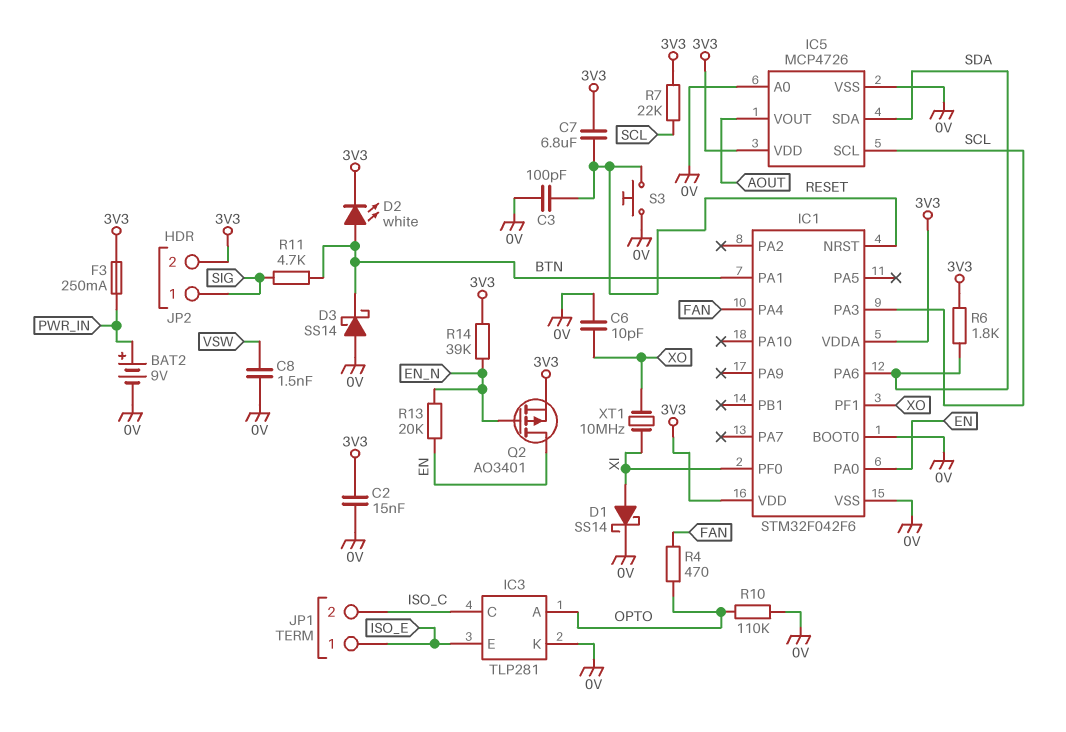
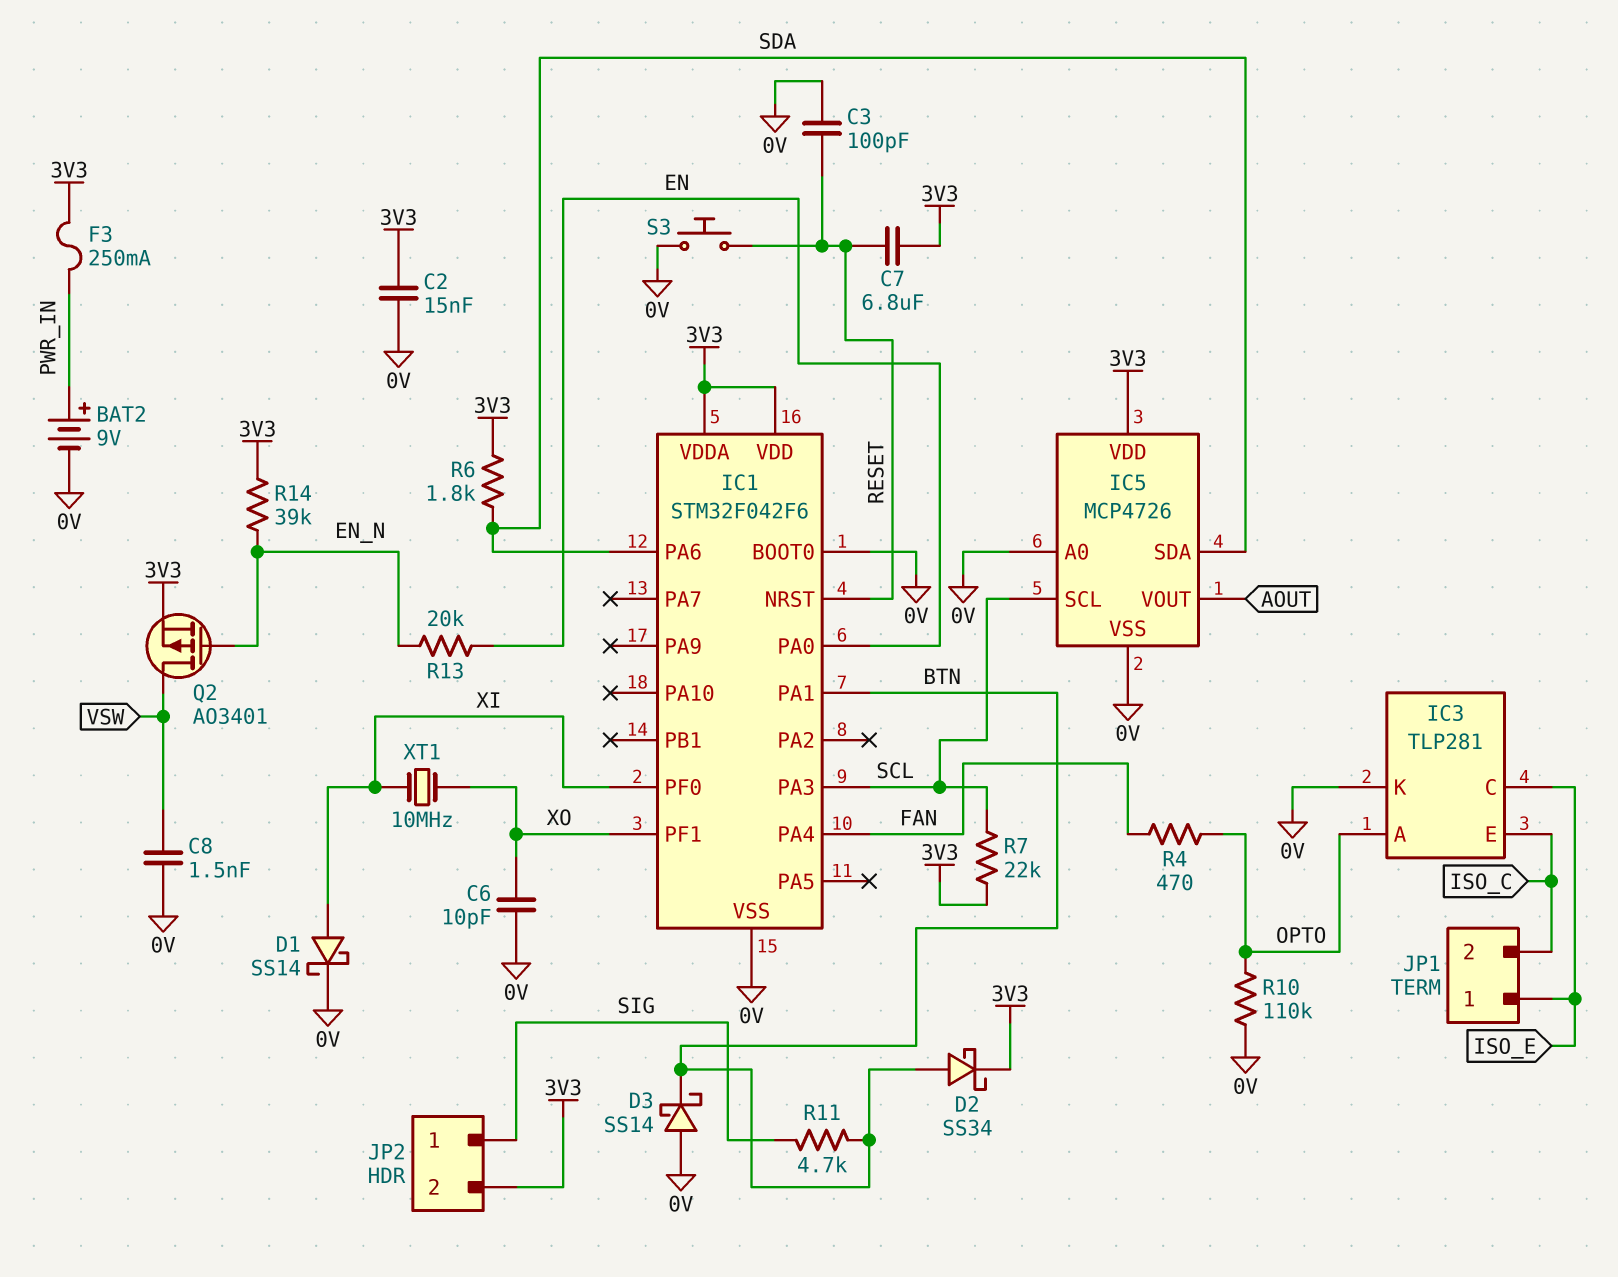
D2: LED white (A BTN, K 3V3) -> schottky SS34 (A BTN, K 3V3)
IC3 pin C: ISO_C -> ISO_E
IC3 pin E: ISO_E -> ISO_C
Q2: PMOS AO3401 (G EN_N, D EN, S 3V3) -> PMOS AO3401 (G EN_N, D VSW, S 3V3)

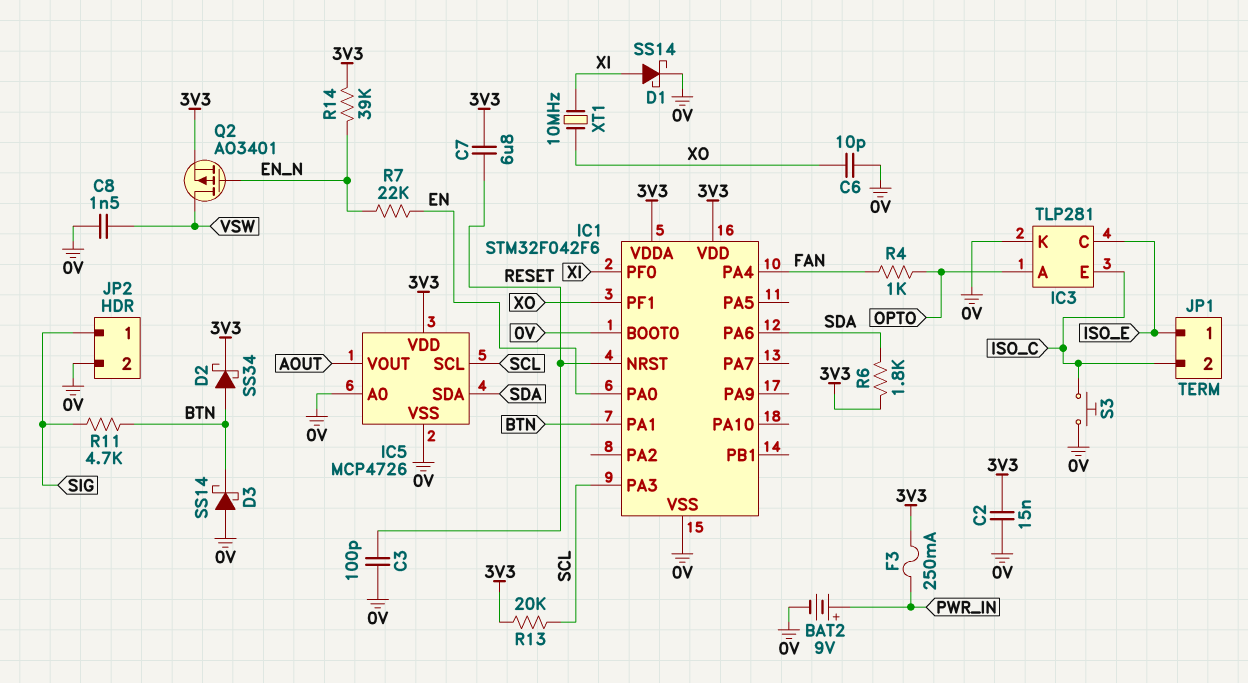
JP2 pin 2: 3V3 -> 0V
R4: 470 (FAN, OPTO) -> 1k (FAN, OPTO)
R7: 22k (3V3, SCL) -> 22k (EN, EN_N)
R10: 110k (0V, OPTO) -> none
R13: 20k (EN, EN_N) -> 20k (3V3, SCL)
S3: button (0V, RESET) -> button (0V, ISO_C)

